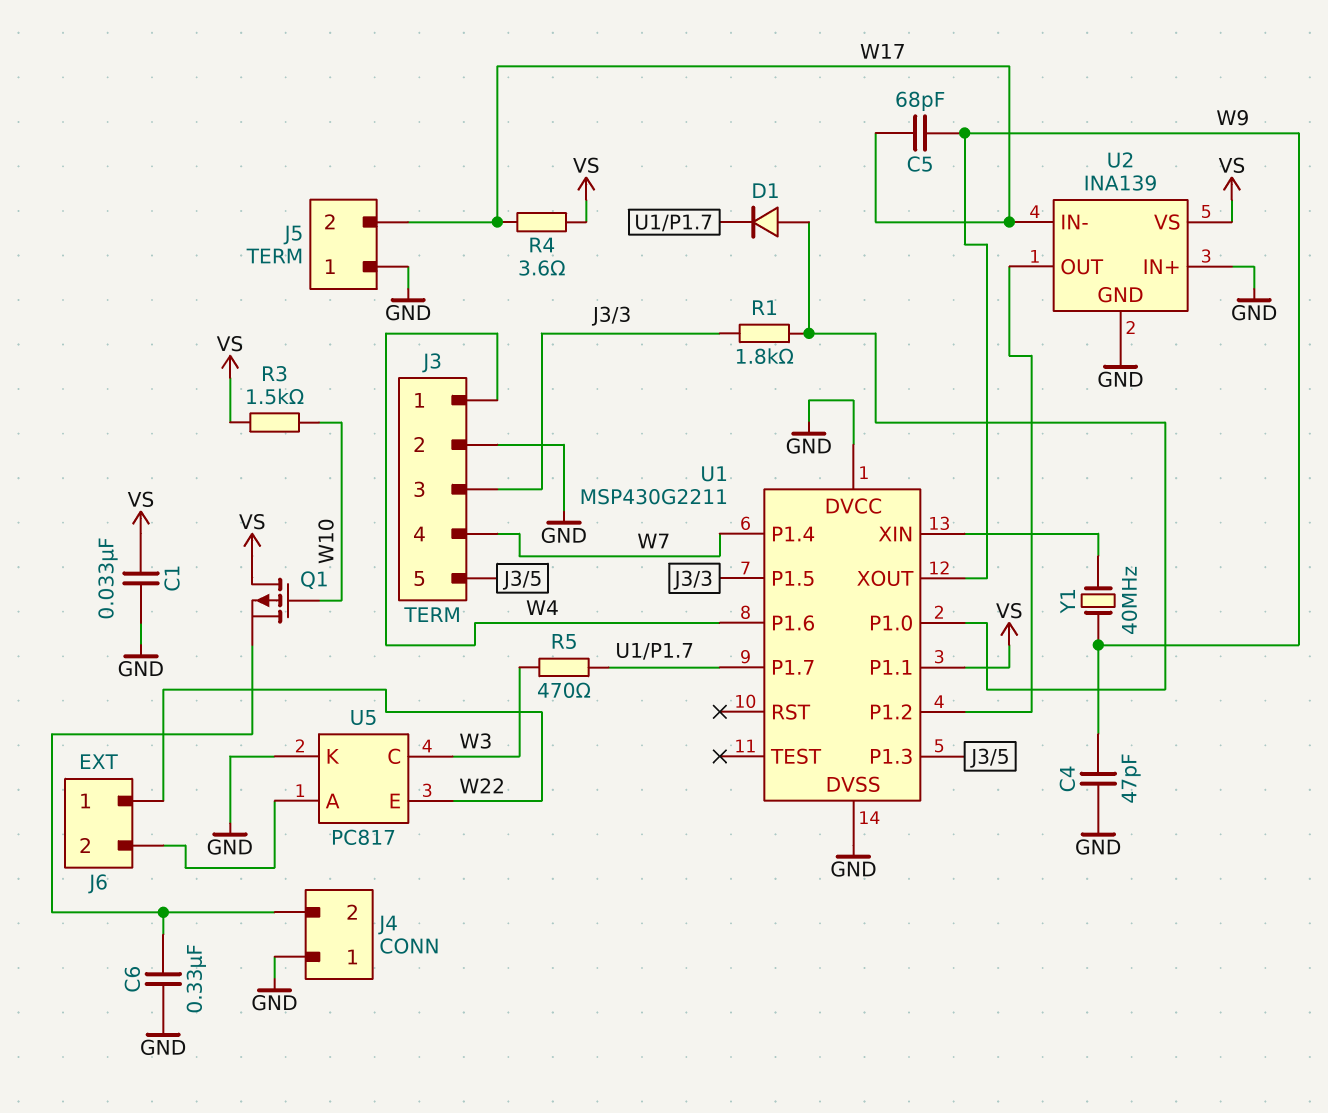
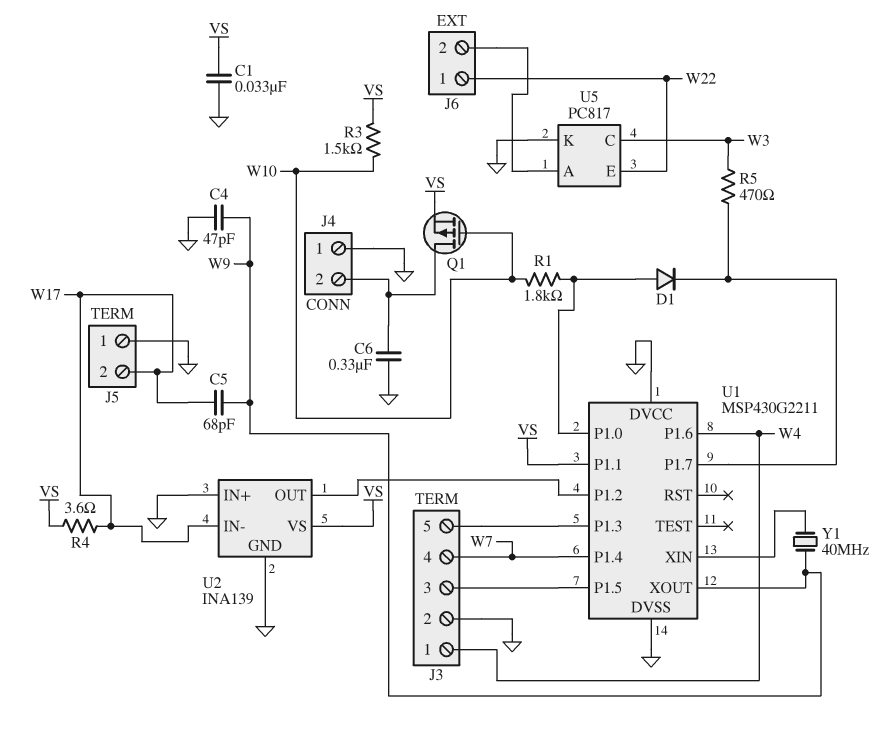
Q1: PMOS (G W10, D VS, S J4/2) -> PMOS (G W10, D J4/2, S VS)
R1: 1.8k (J3/3, U1/P1.0) -> 1.8k (U1/P1.0, W10)

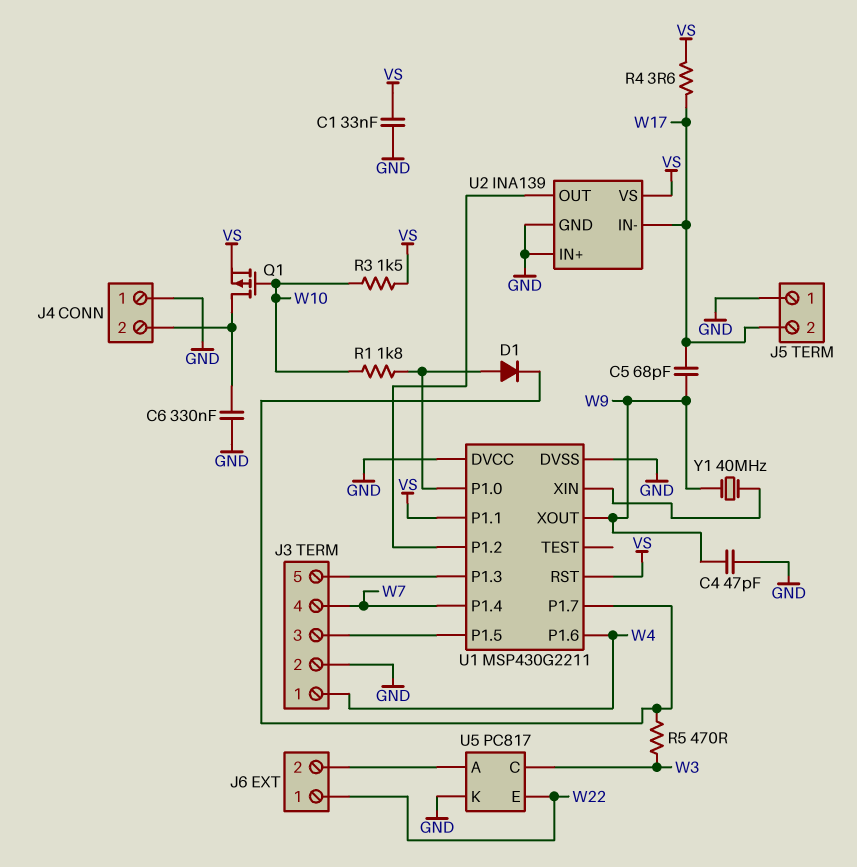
U1 pin RST: none -> VS

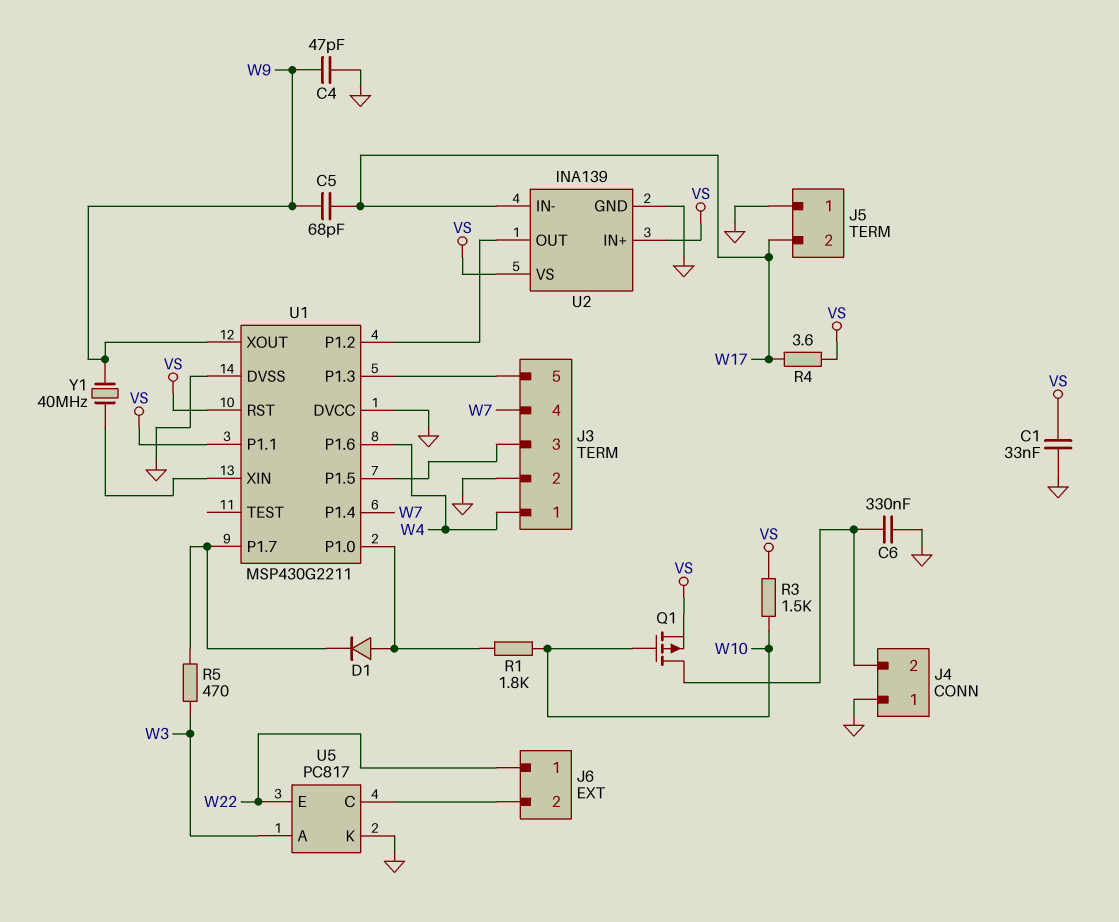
U2 pin IN+: GND -> VS
U5 pin A: J6/2 -> W3
U5 pin C: W3 -> J6/2

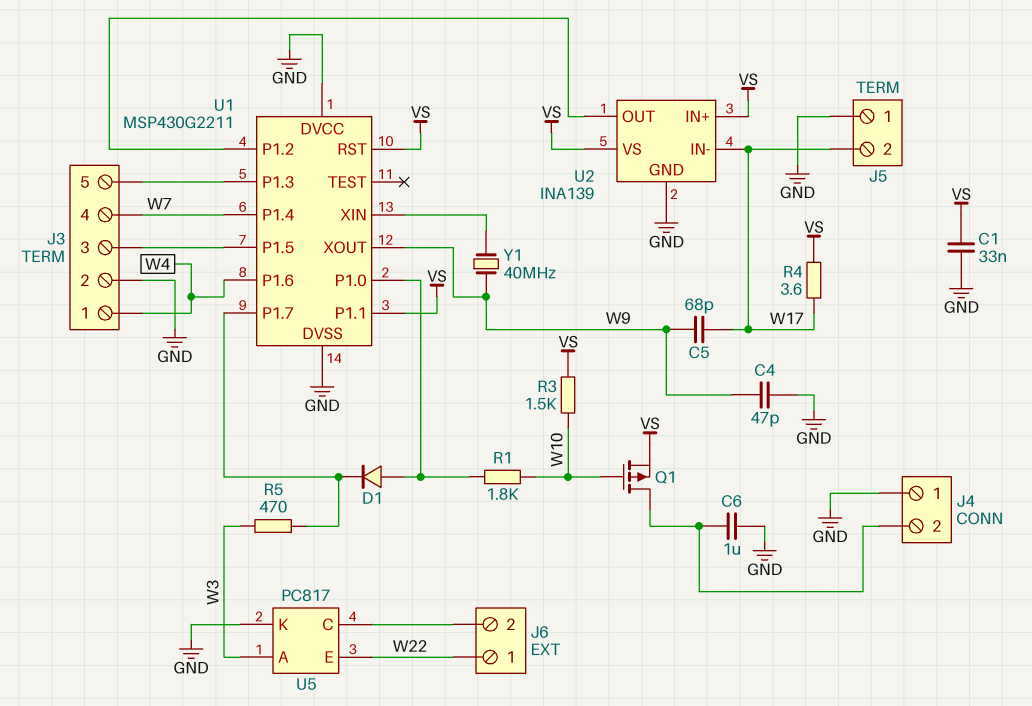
C6: 330nF (GND, J4/2) -> 1uF (GND, J4/2)

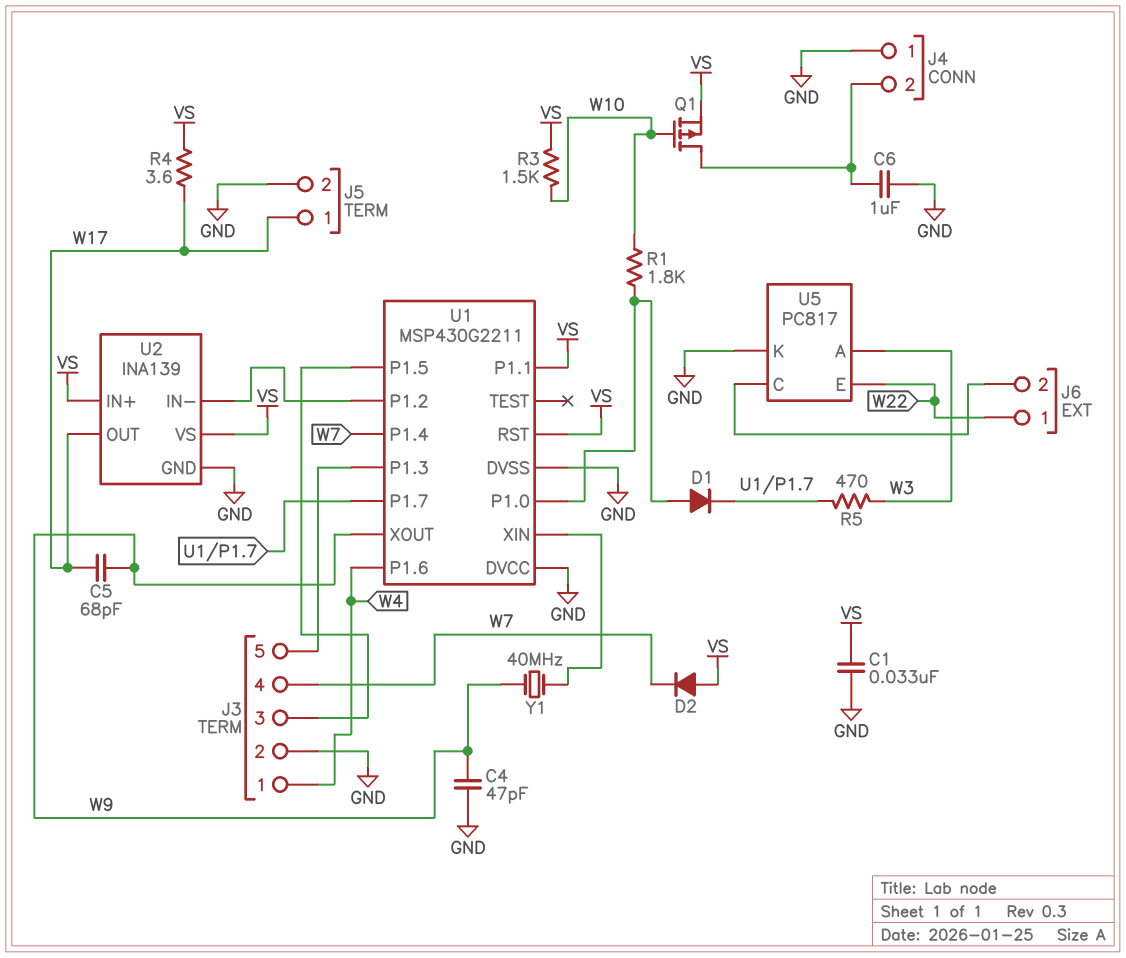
D2: none -> diode (A VS, K W7)
J5 pin 1: GND -> W17
J5 pin 2: W17 -> GND
U2 pin IN-: W17 -> U1/P1.2
U2 pin OUT: U1/P1.2 -> W17

